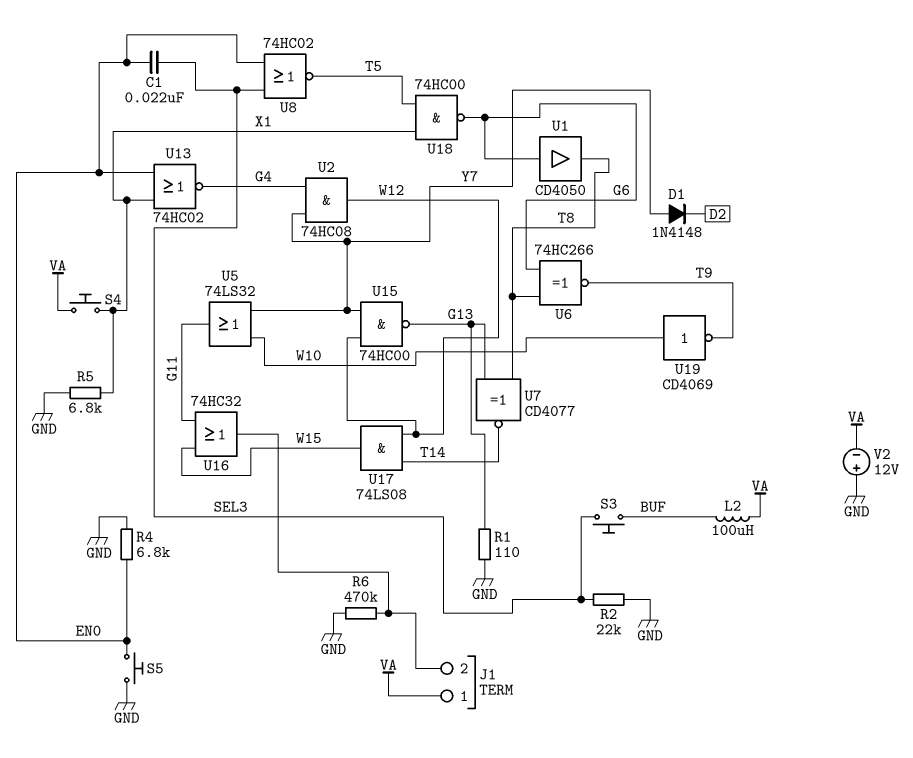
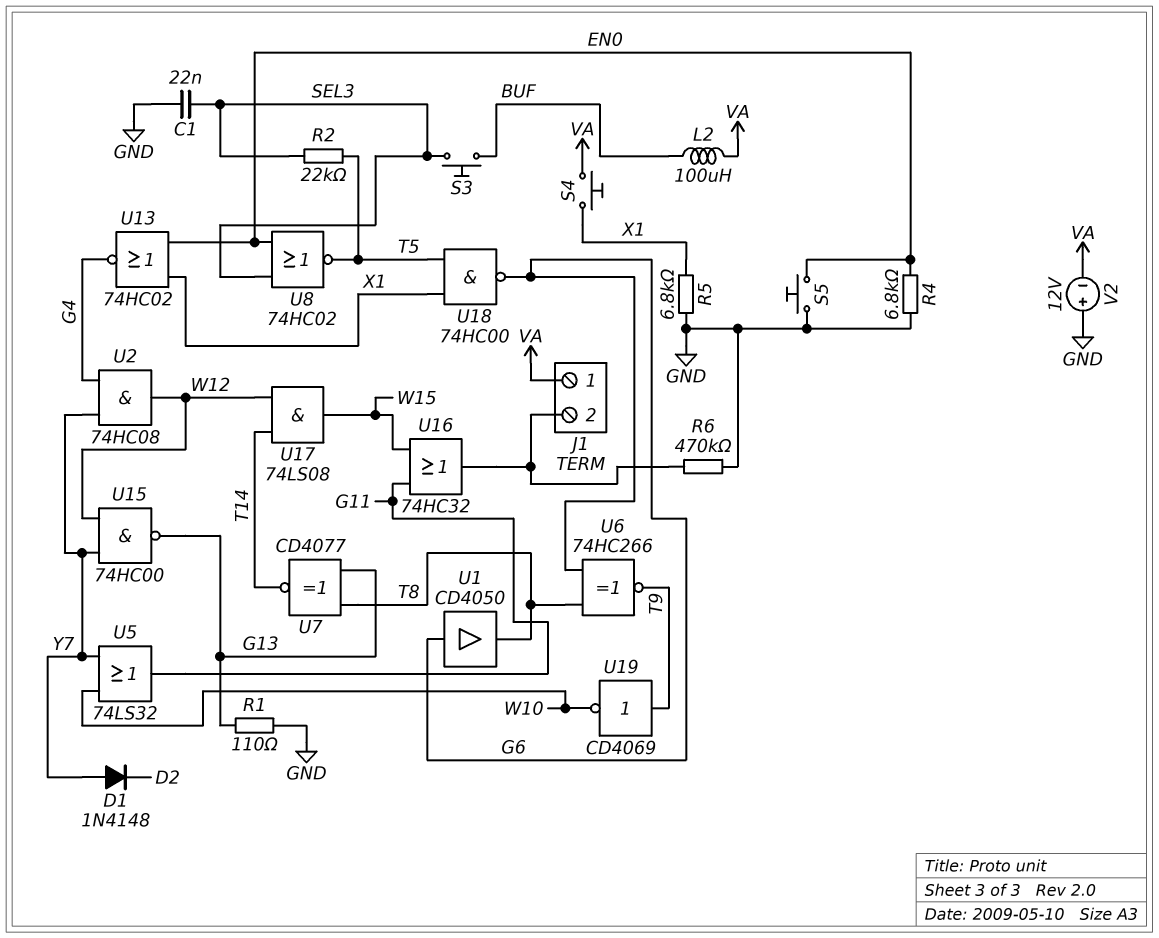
C1: 22nF (EN0, SEL3) -> 22nF (GND, SEL3)
R2: 22k (GND, SEL3) -> 22k (SEL3, T5)
U19: NOT CD4069 (in W10, out T9) -> NOT CD4069 (in T9, out W10)

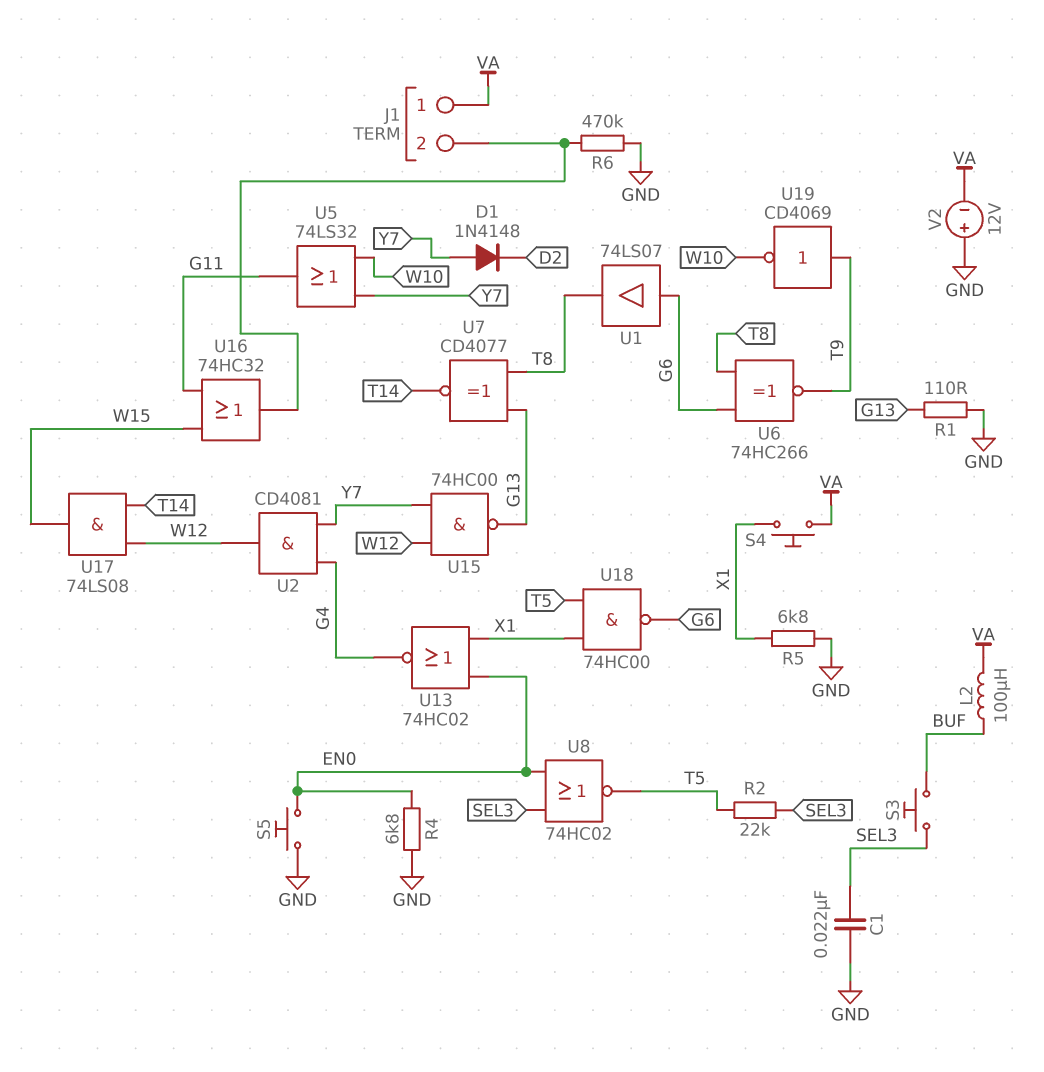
U1: buffer CD4050 (in G6, out T8) -> buffer 74LS07 (in G6, out T8)
U2: AND 74HC08 (in G4, in Y7, out W12) -> AND CD4081 (in G4, in Y7, out W12)

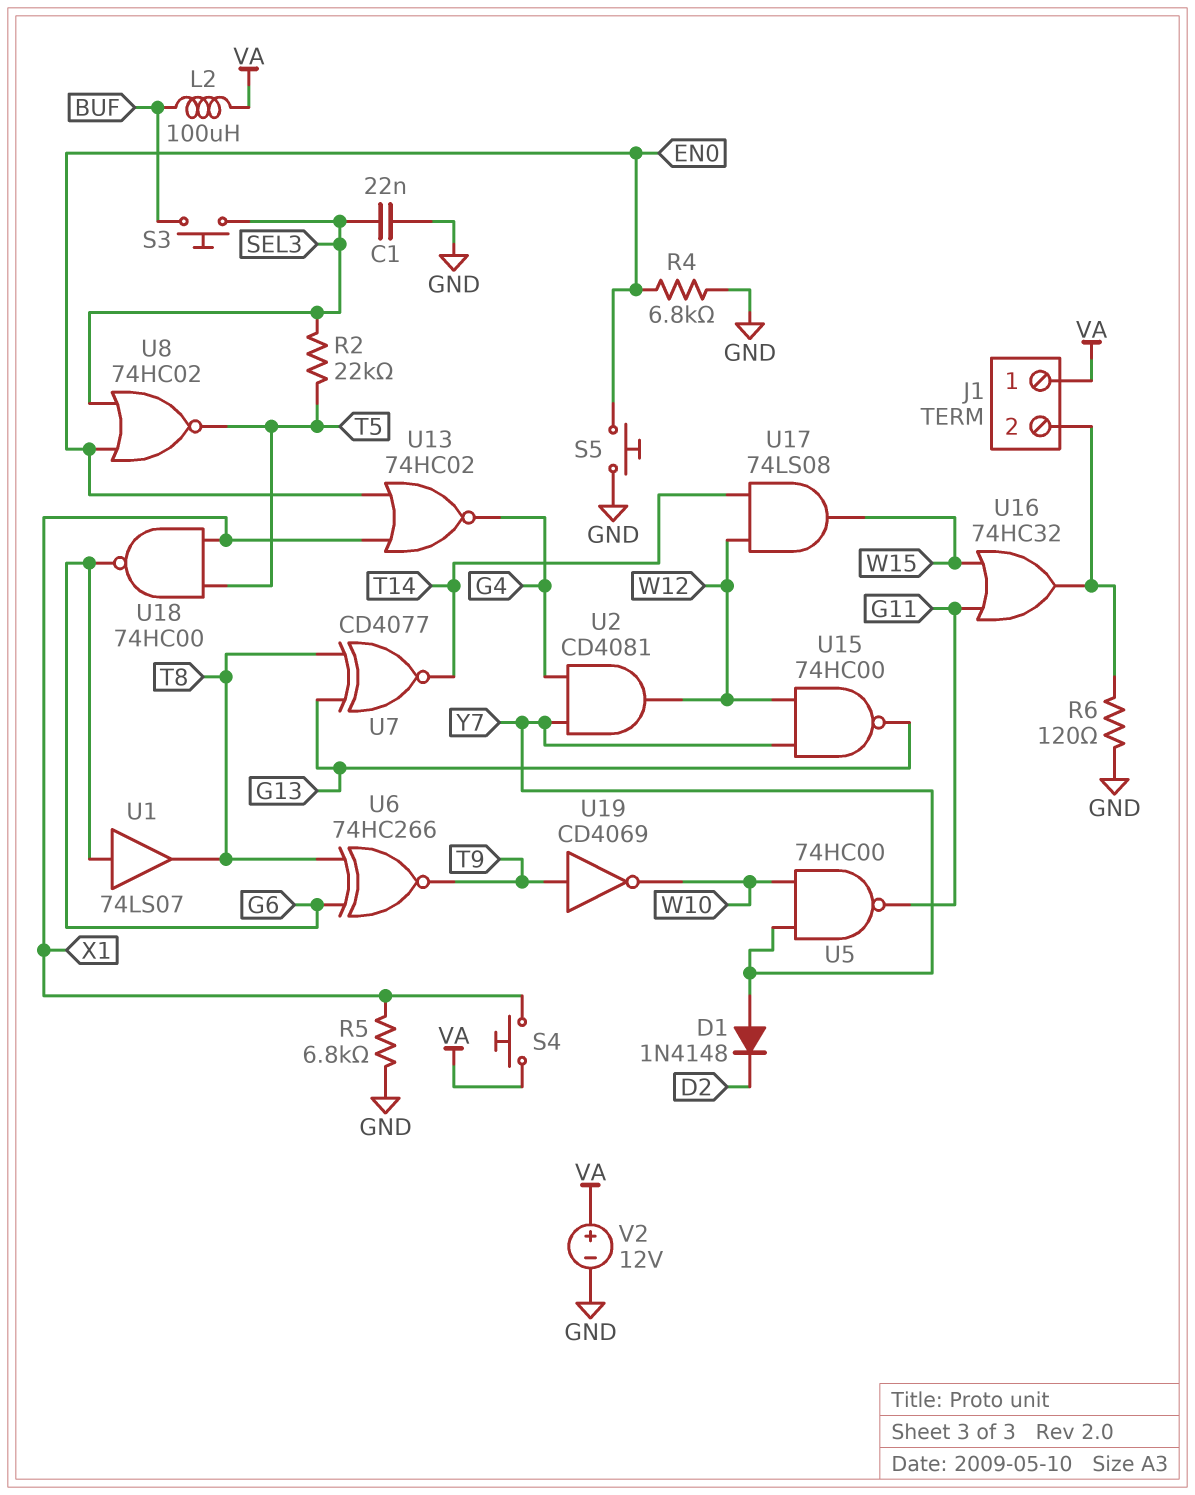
R1: 110 (G13, GND) -> none
R6: 470k (GND, J1/2) -> 120 (GND, J1/2)
U5: OR 74LS32 (in W10, in Y7, out G11) -> NAND 74HC00 (in W10, in Y7, out G11)
V2: 12V (plus GND, minus VA) -> 12V (plus VA, minus GND)

